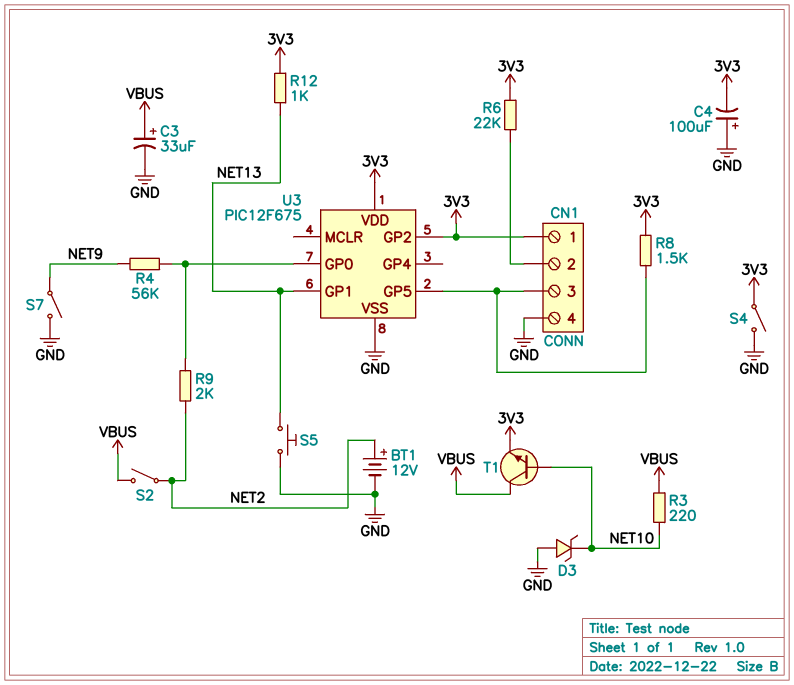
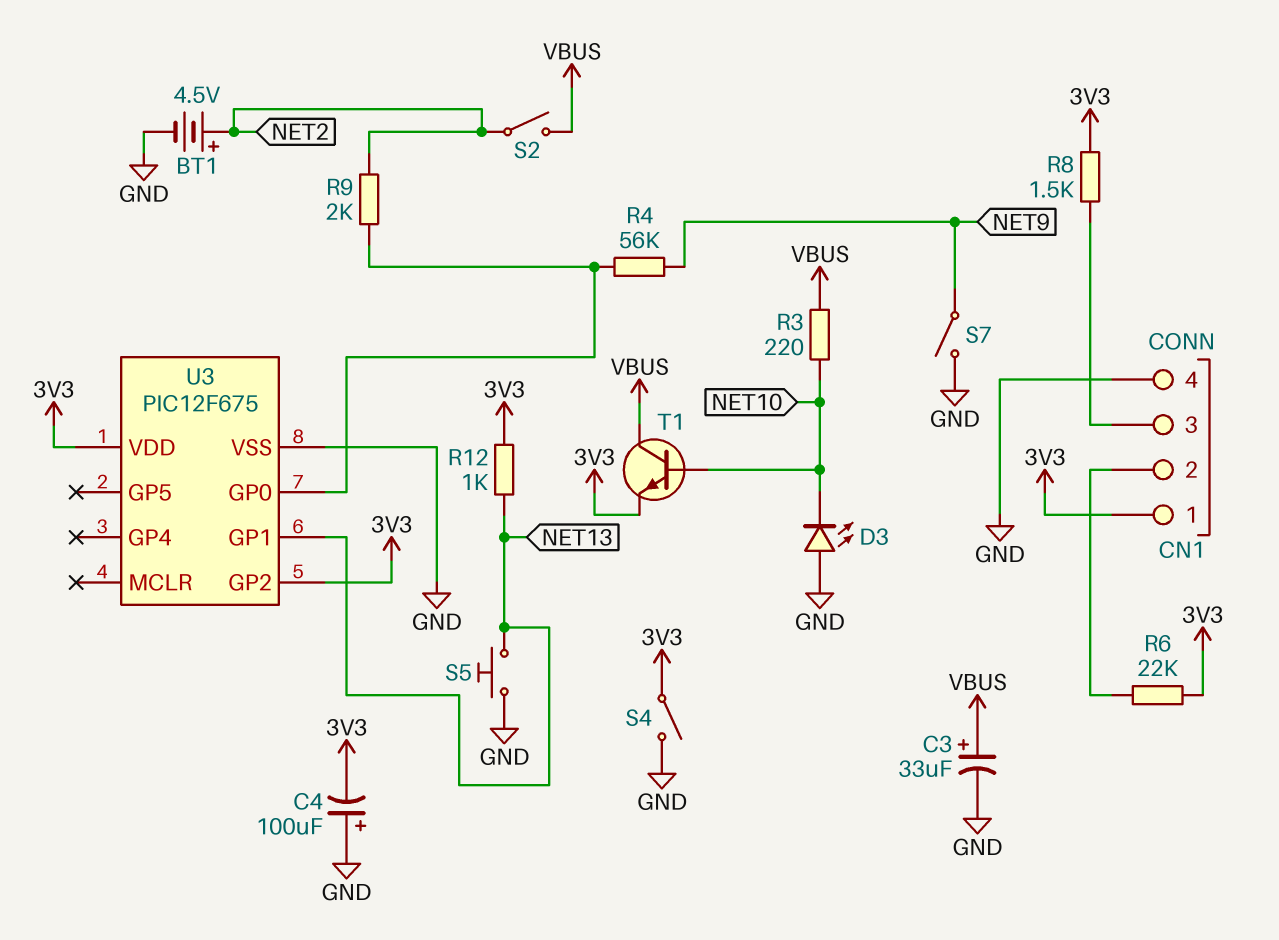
BT1: 12V (plus NET2, minus GND) -> 4.5V (plus NET2, minus GND)
D3: zener (A GND, K NET10) -> LED (A GND, K NET10)
U3 pin GP5: CN1/3 -> none

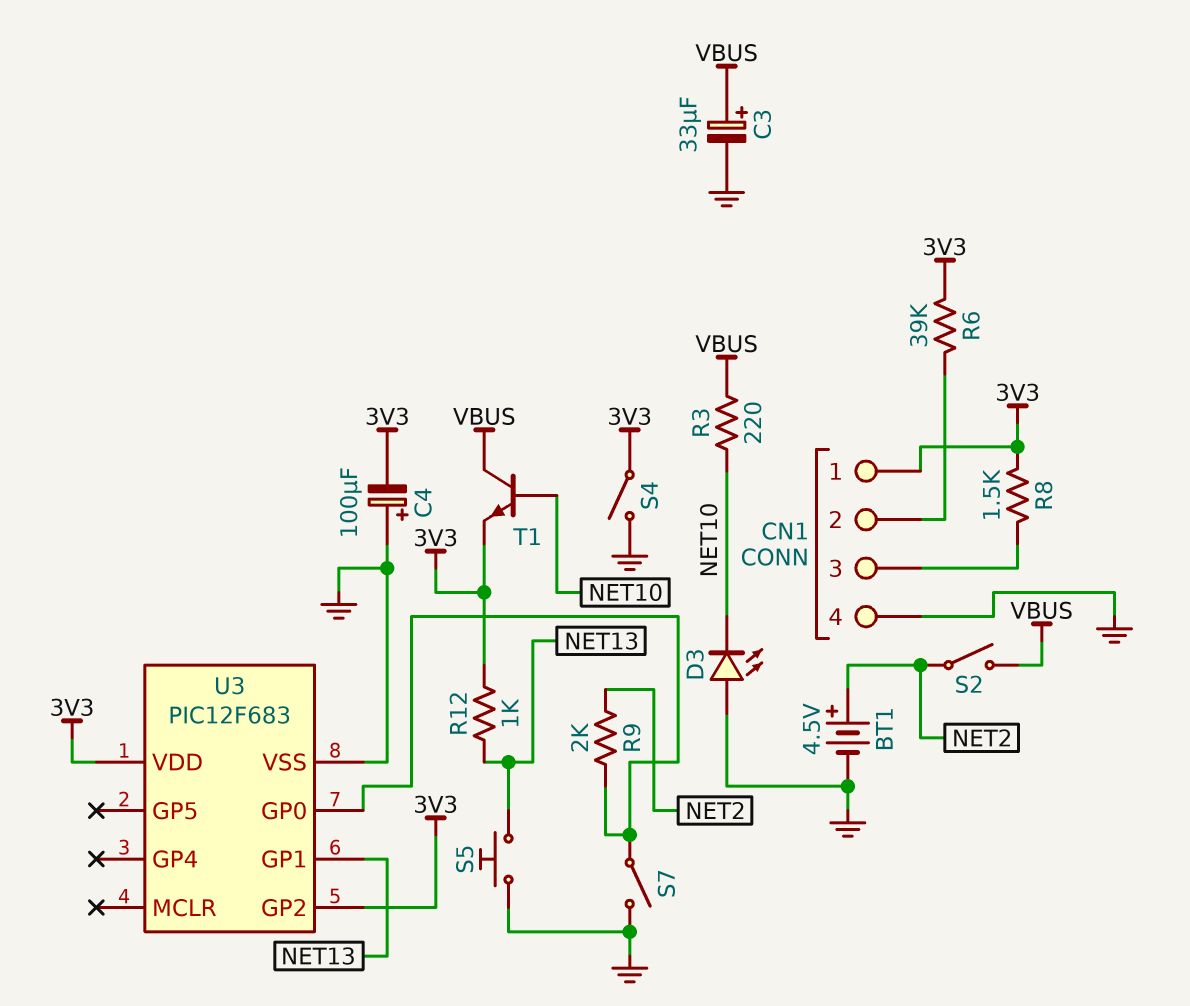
R4: 56k (NET9, U3/GP0) -> none
R6: 22k (3V3, CN1/2) -> 39k (3V3, CN1/2)
S7: switch (GND, NET9) -> switch (GND, U3/GP0)
U3: PIC12F675 -> PIC12F683

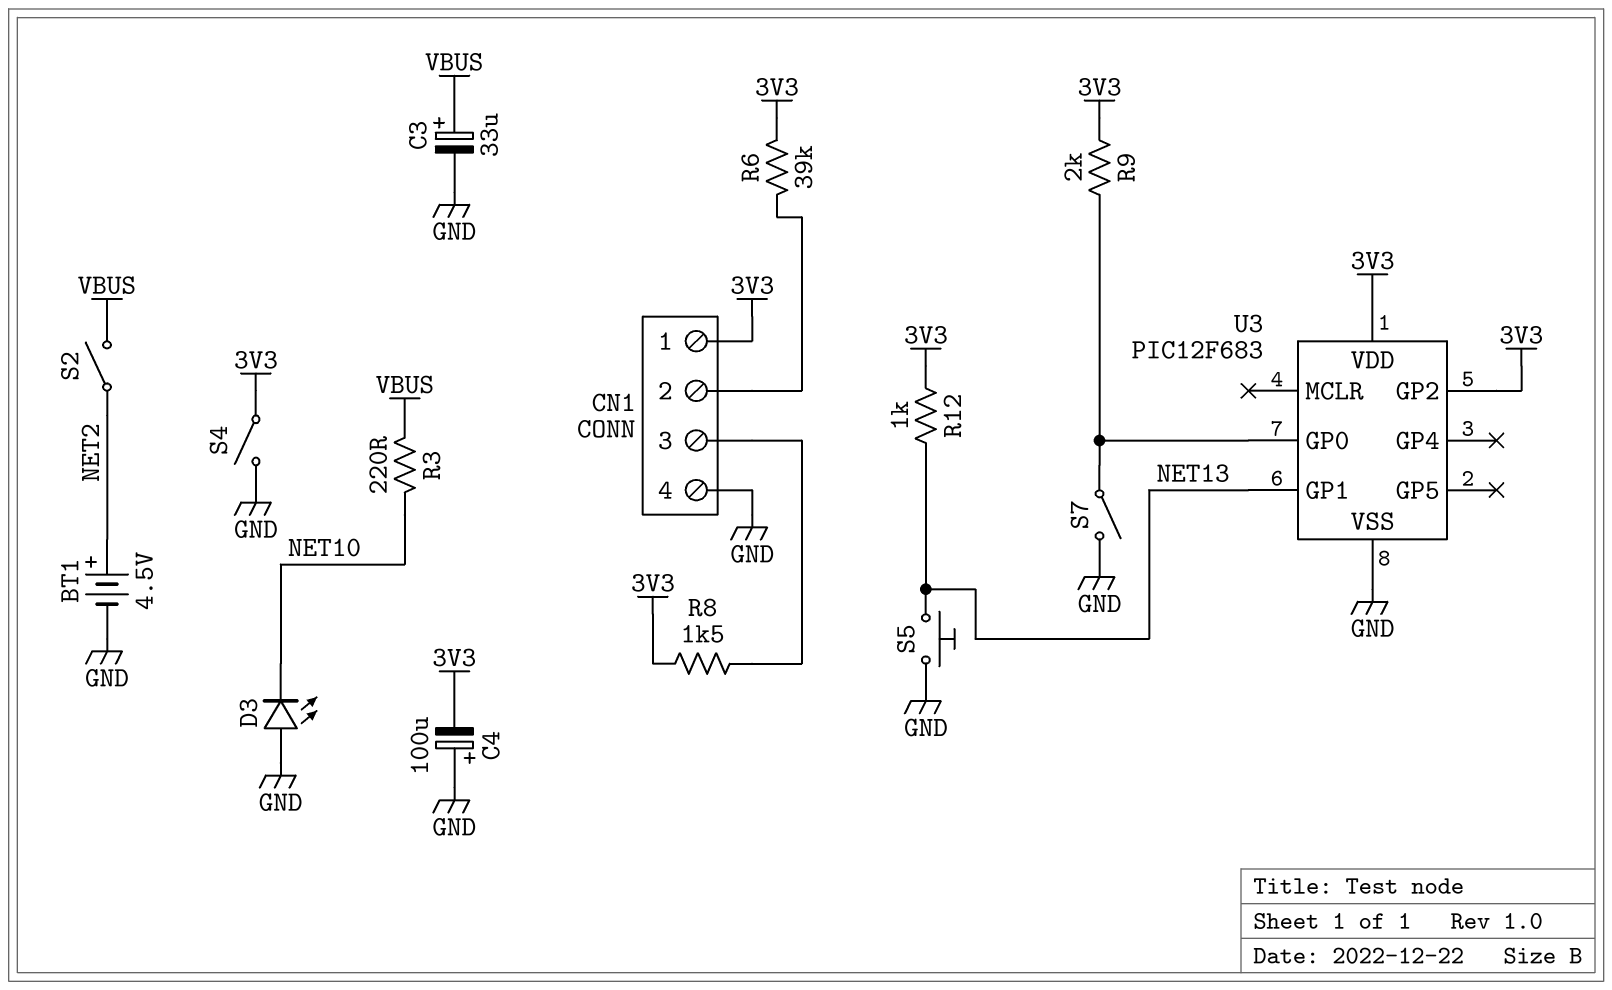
R9: 2k (NET2, U3/GP0) -> 2k (3V3, U3/GP0)
T1: NPN (B NET10, C VBUS, E 3V3) -> none

